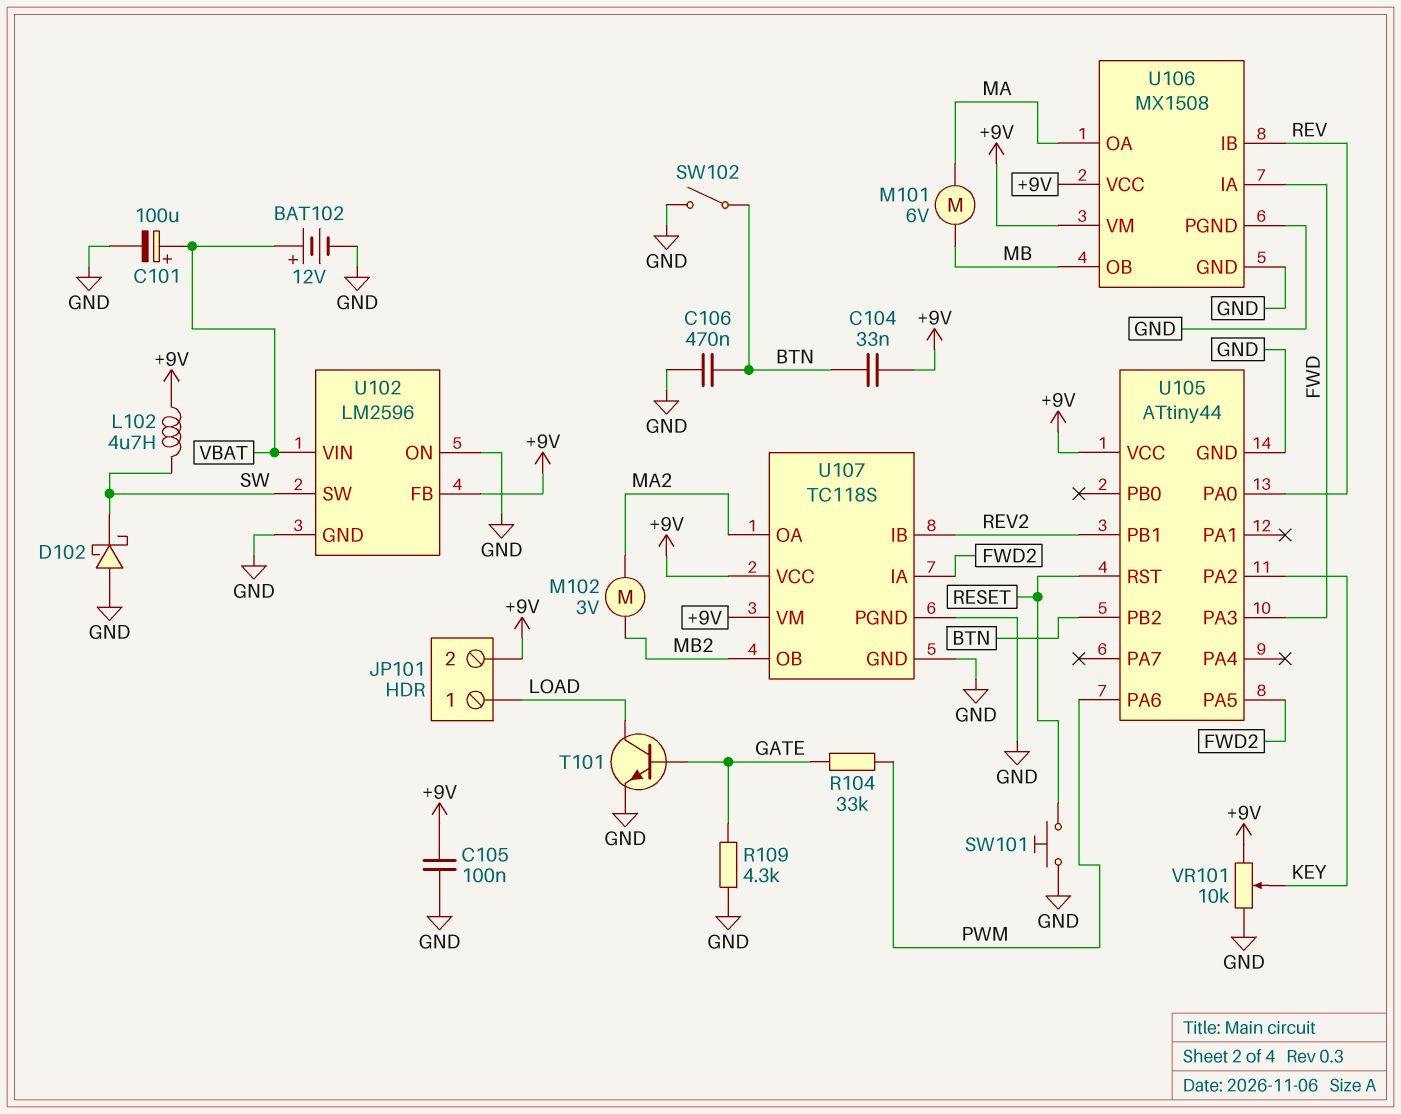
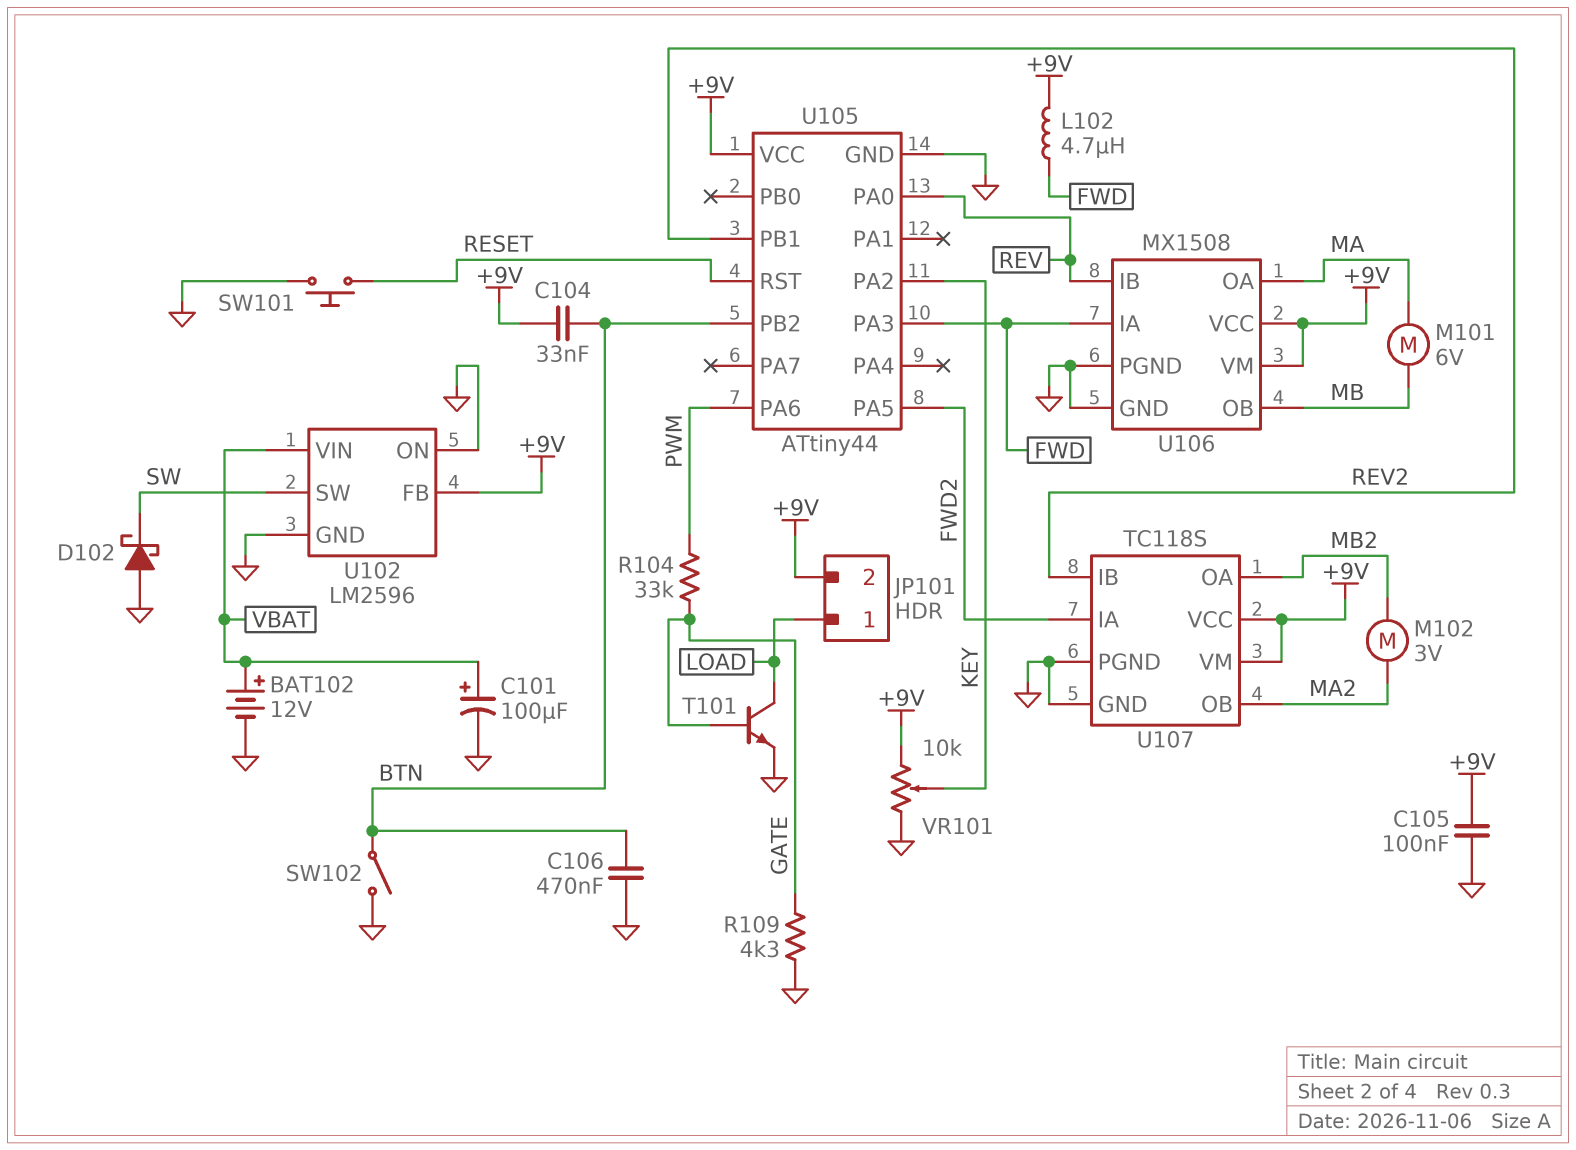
L102: 4.7uH (+9V, SW) -> 4.7uH (+9V, FWD)
U107 pin OA: MA2 -> MB2
U107 pin OB: MB2 -> MA2

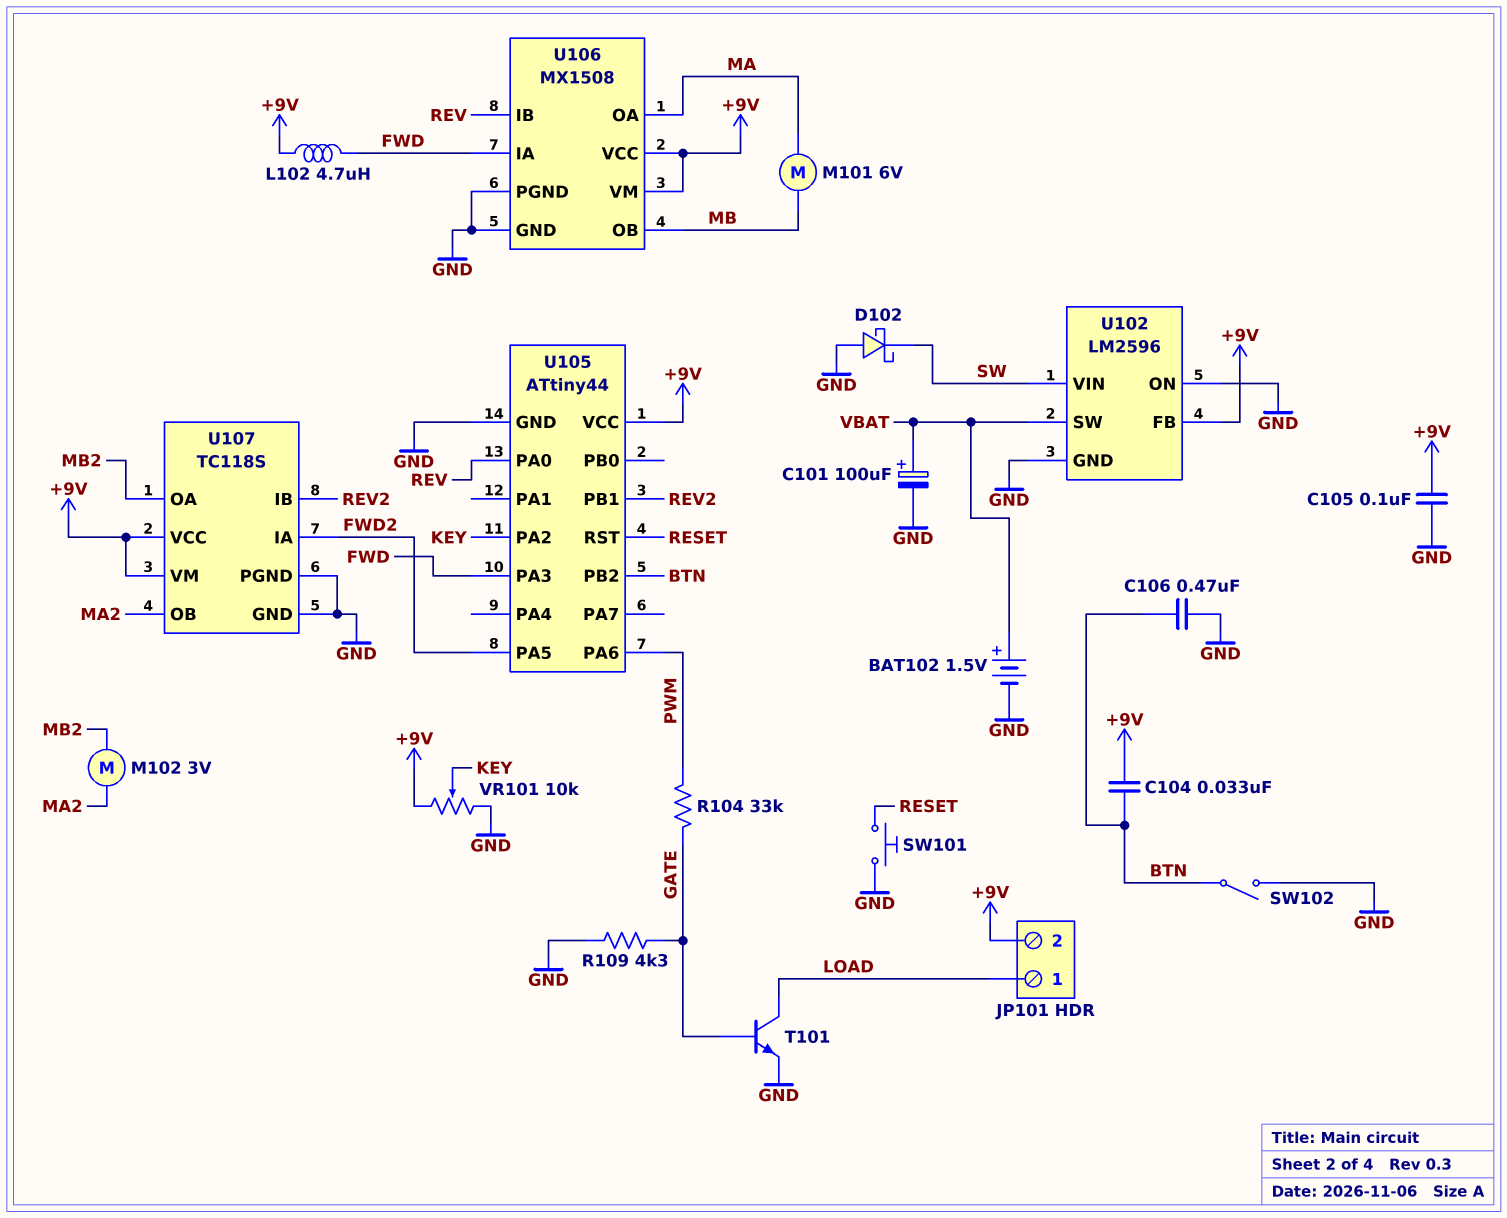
BAT102: 12V (plus VBAT, minus GND) -> 1.5V (plus VBAT, minus GND)
U102 pin SW: SW -> VBAT
U102 pin VIN: VBAT -> SW

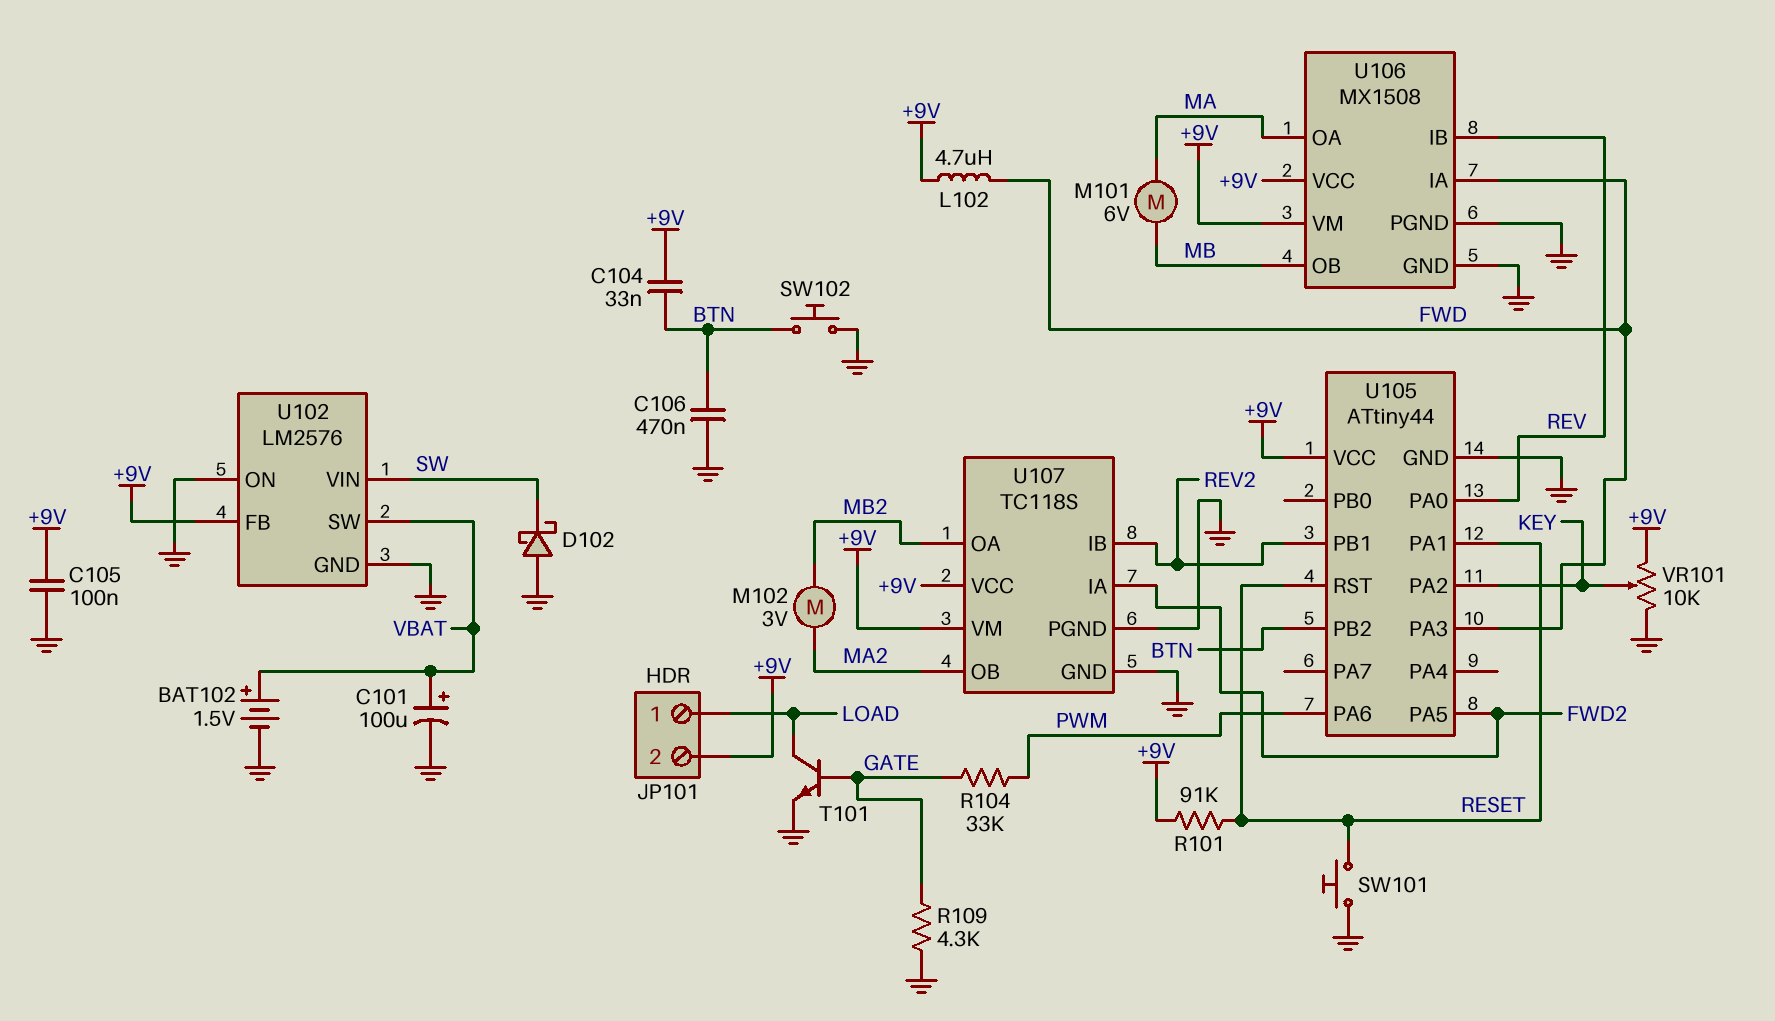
R101: none -> 91k (+9V, RESET)
SW102: switch (BTN, GND) -> button (BTN, GND)
U102: LM2596 -> LM2576
U105 pin PA1: none -> RESET

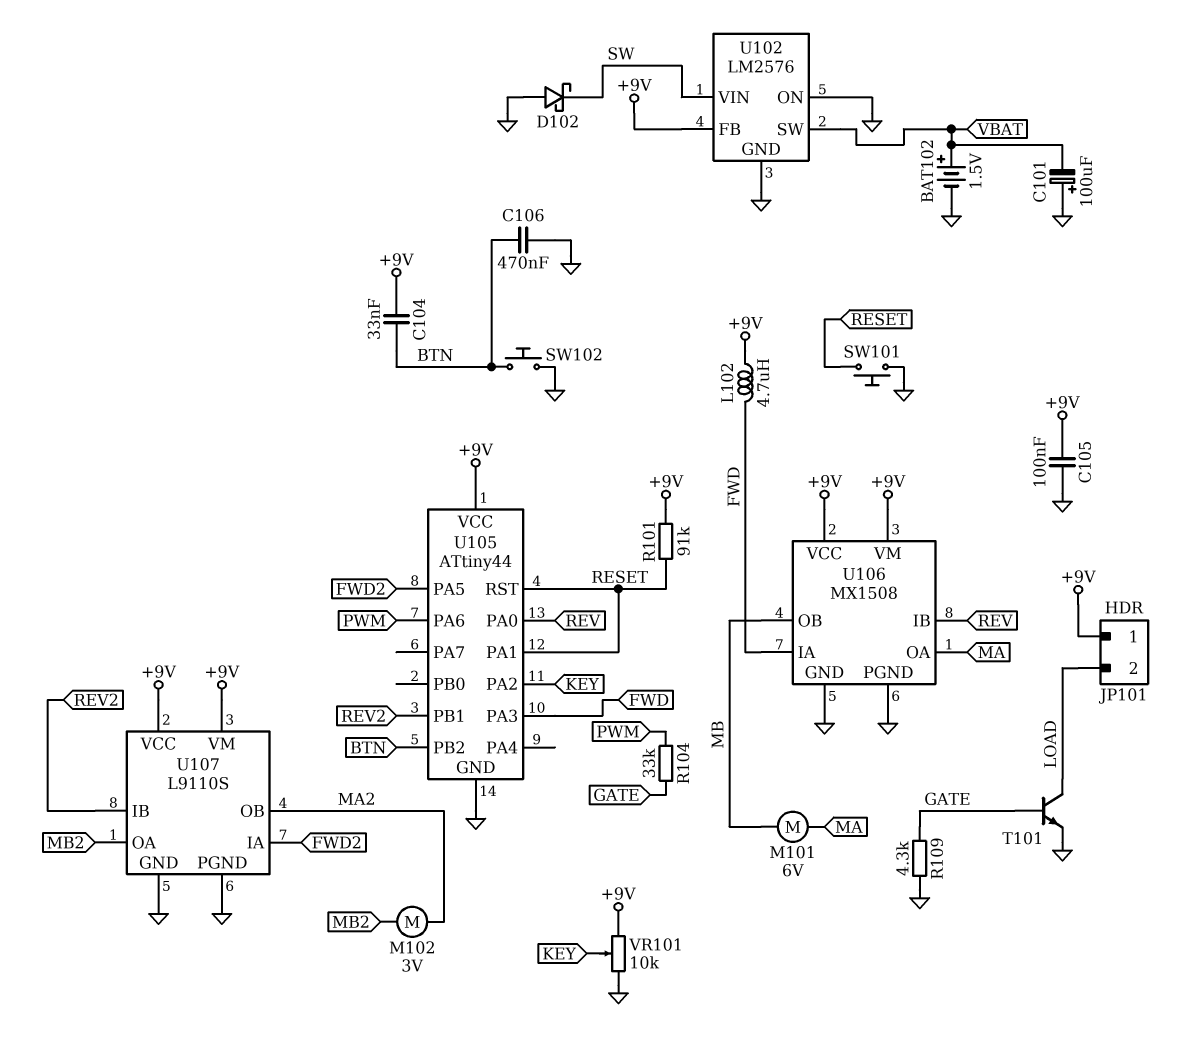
C101: 100uF (plus VBAT, minus GND) -> 100uF (plus GND, minus VBAT)
JP101 pin 1: LOAD -> +9V
JP101 pin 2: +9V -> LOAD
U107: TC118S -> L9110S

